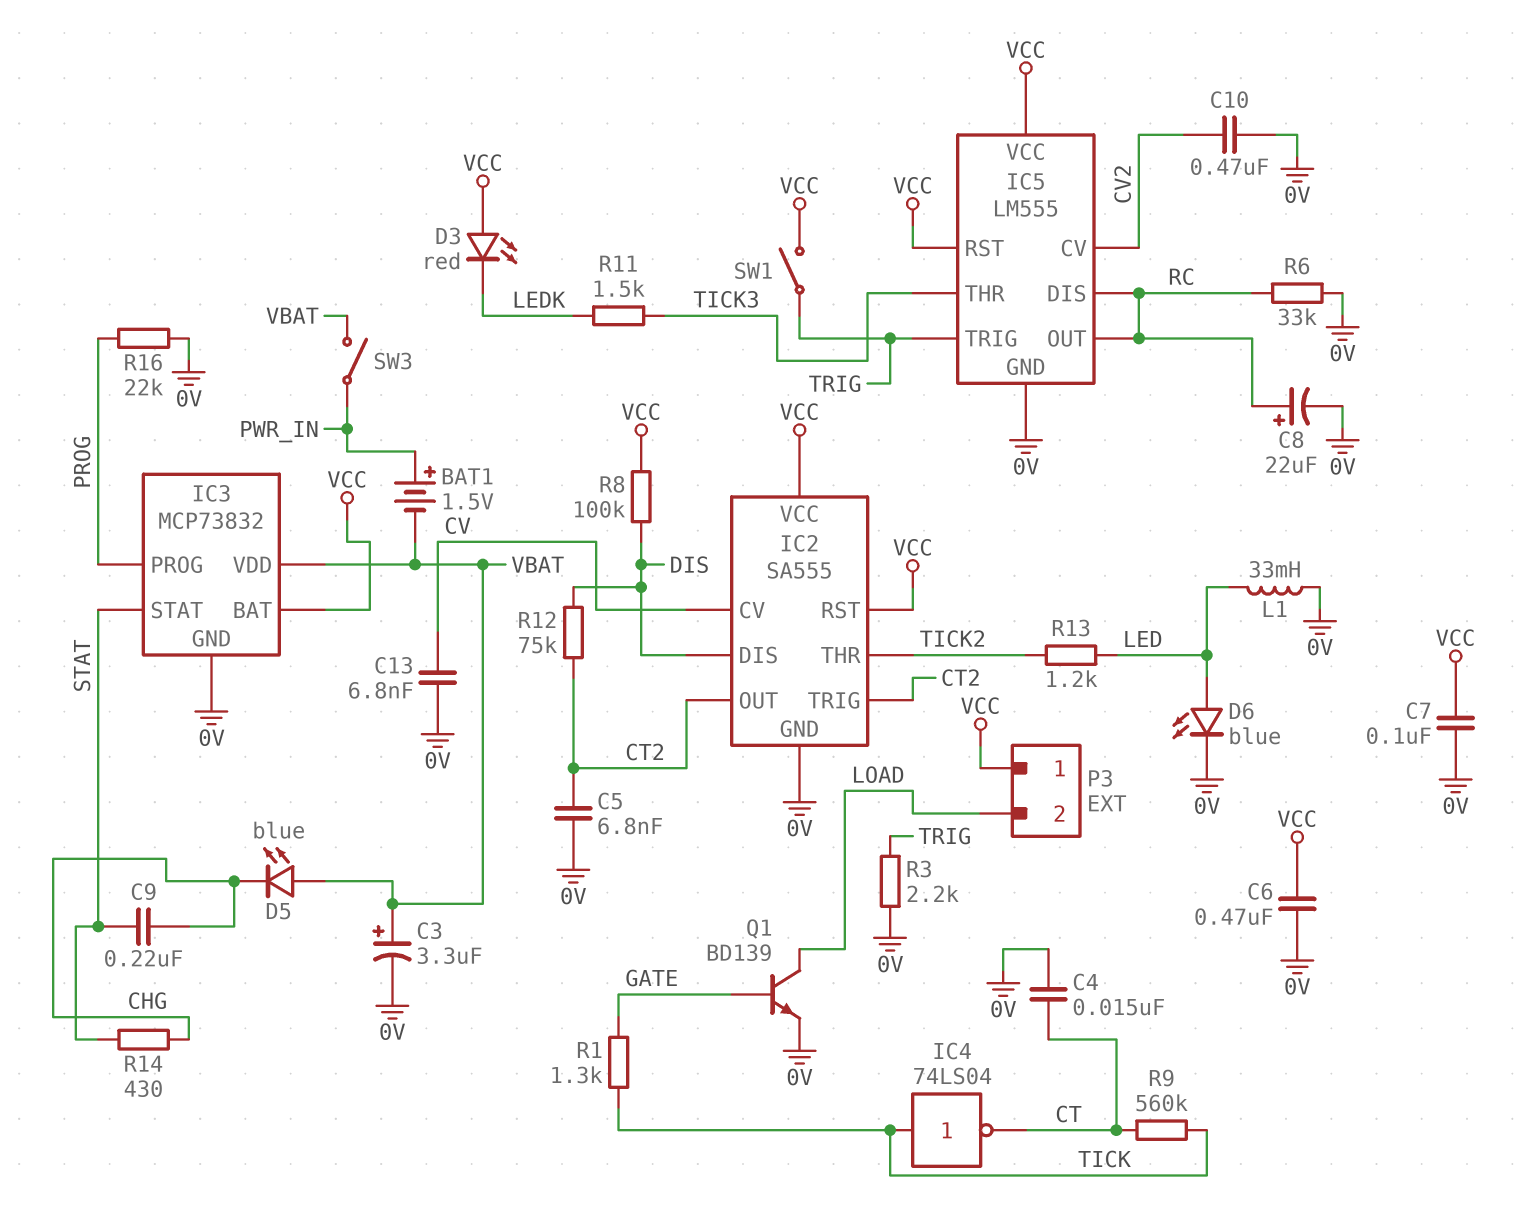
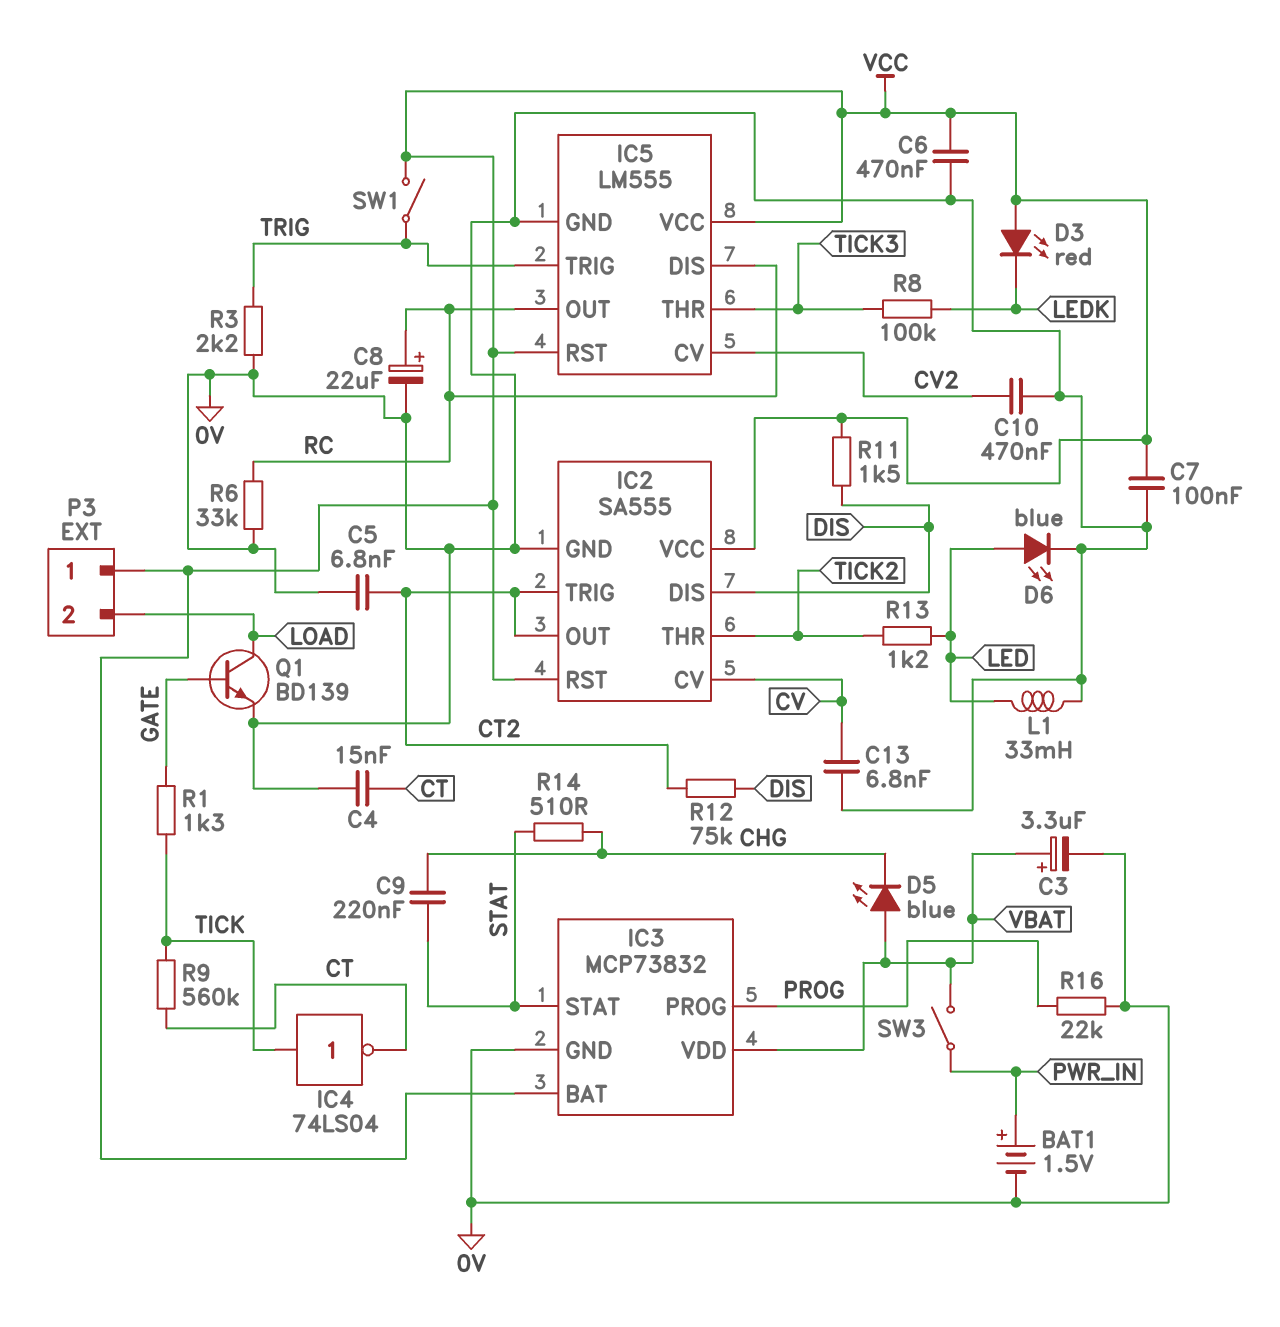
BAT1: 1.5V (plus PWR_IN, minus VBAT) -> 1.5V (plus PWR_IN, minus 0V)
R8: 100k (DIS, VCC) -> 100k (LEDK, TICK3)
R11: 1.5k (LEDK, TICK3) -> 1.5k (DIS, VCC)
R14: 430 (CHG, STAT) -> 510 (CHG, STAT)

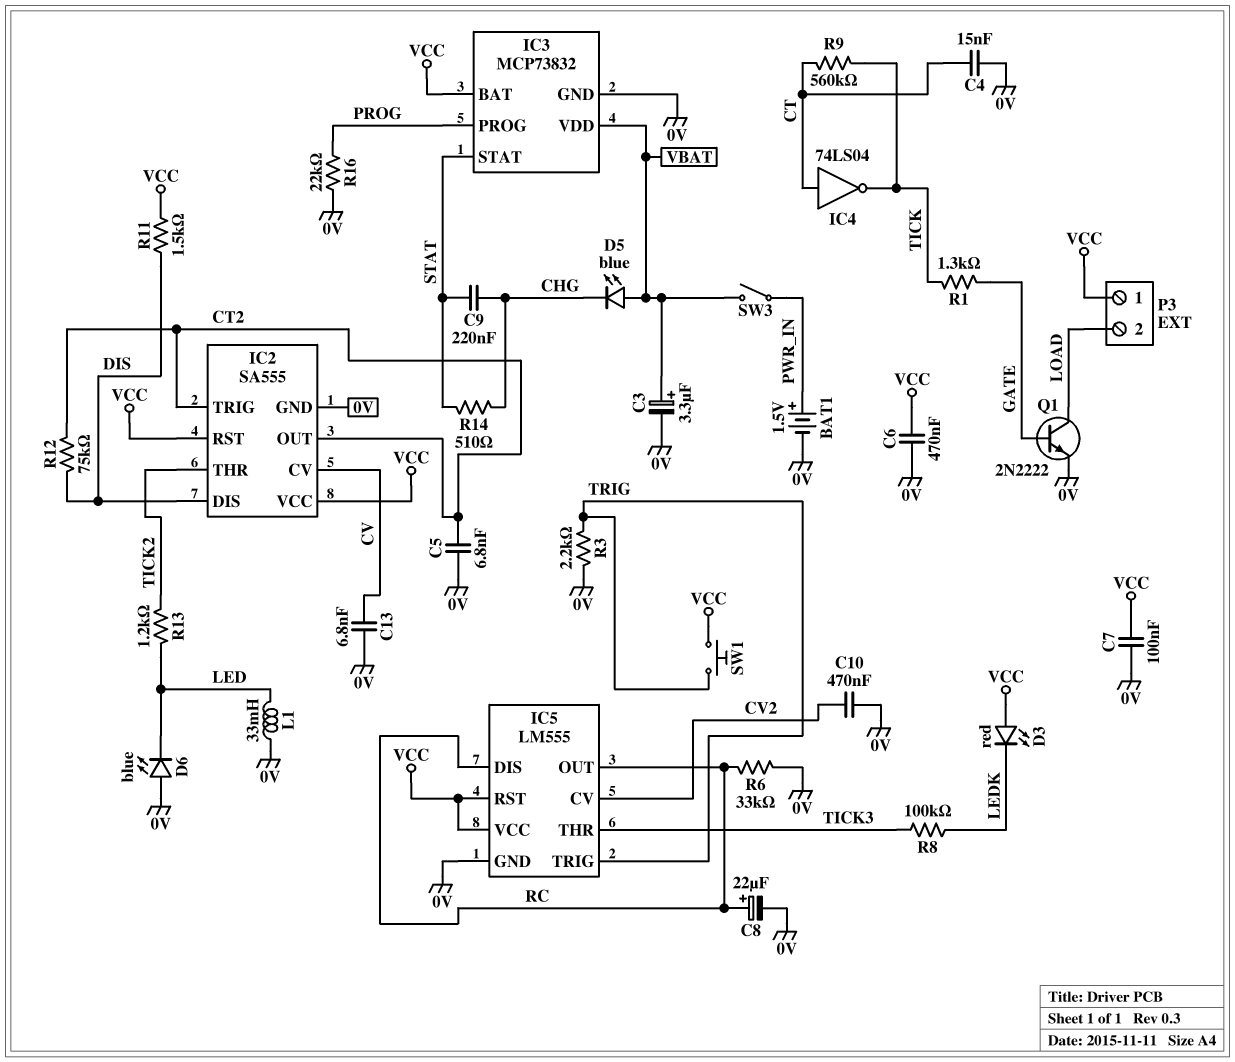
D6: LED blue (A LED, K 0V) -> LED blue (A 0V, K LED)
IC4: NOT 74LS04 (in TICK, out CT) -> NOT 74LS04 (in CT, out TICK)
Q1: NPN BD139 (B GATE, C LOAD, E 0V) -> NPN 2N2222 (B GATE, C LOAD, E 0V)
SW1: switch (TRIG, VCC) -> button (TRIG, VCC)

